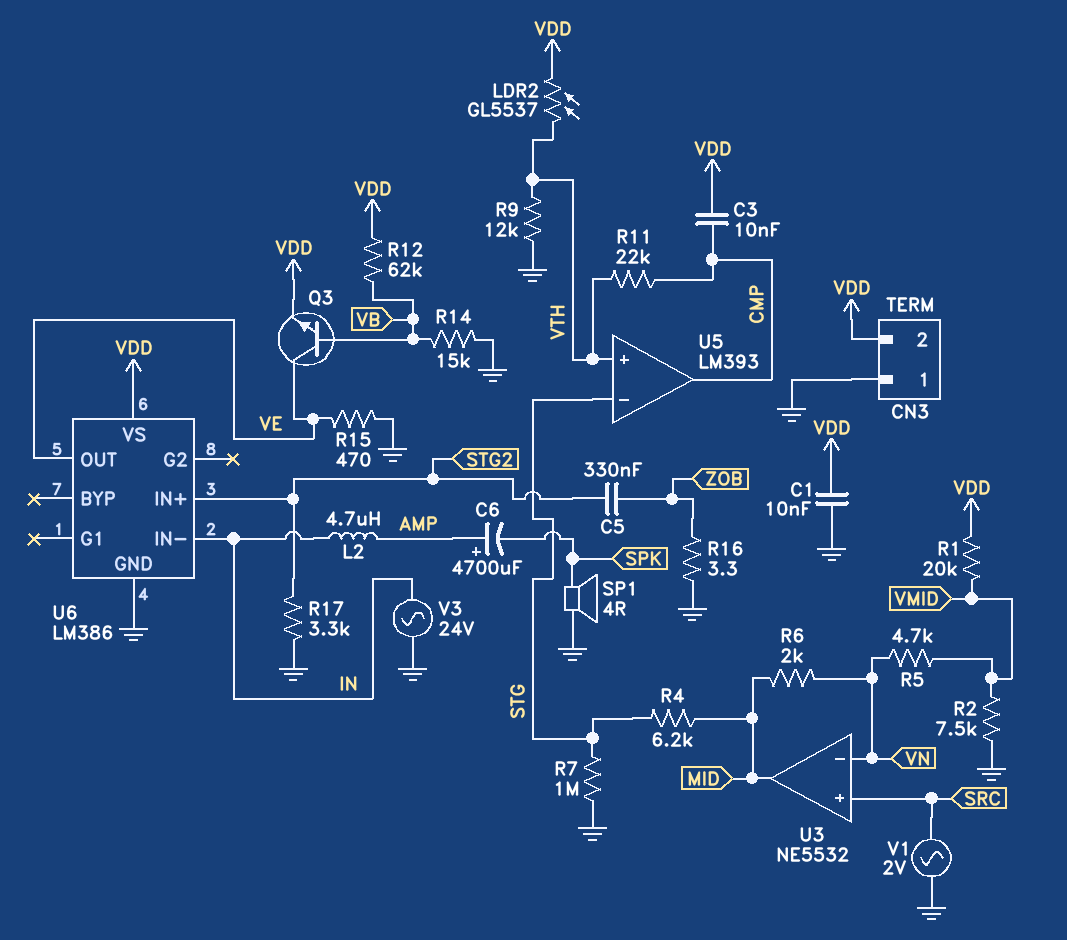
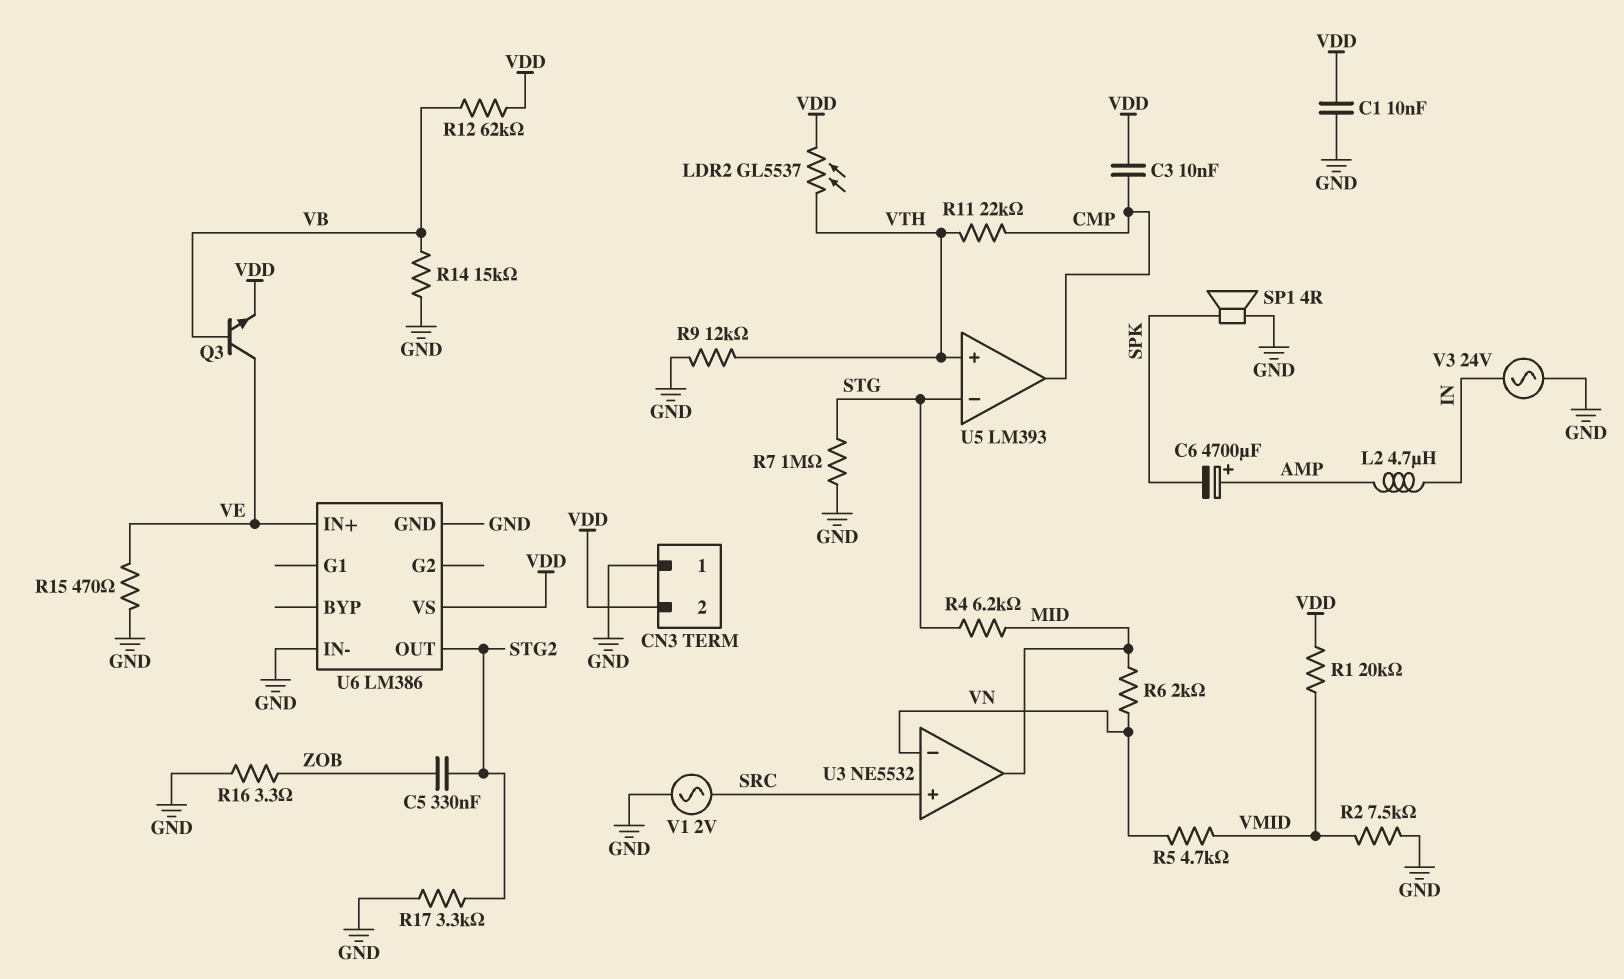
U6 pin IN+: STG2 -> VE
U6 pin IN-: IN -> GND
U6 pin OUT: VE -> STG2

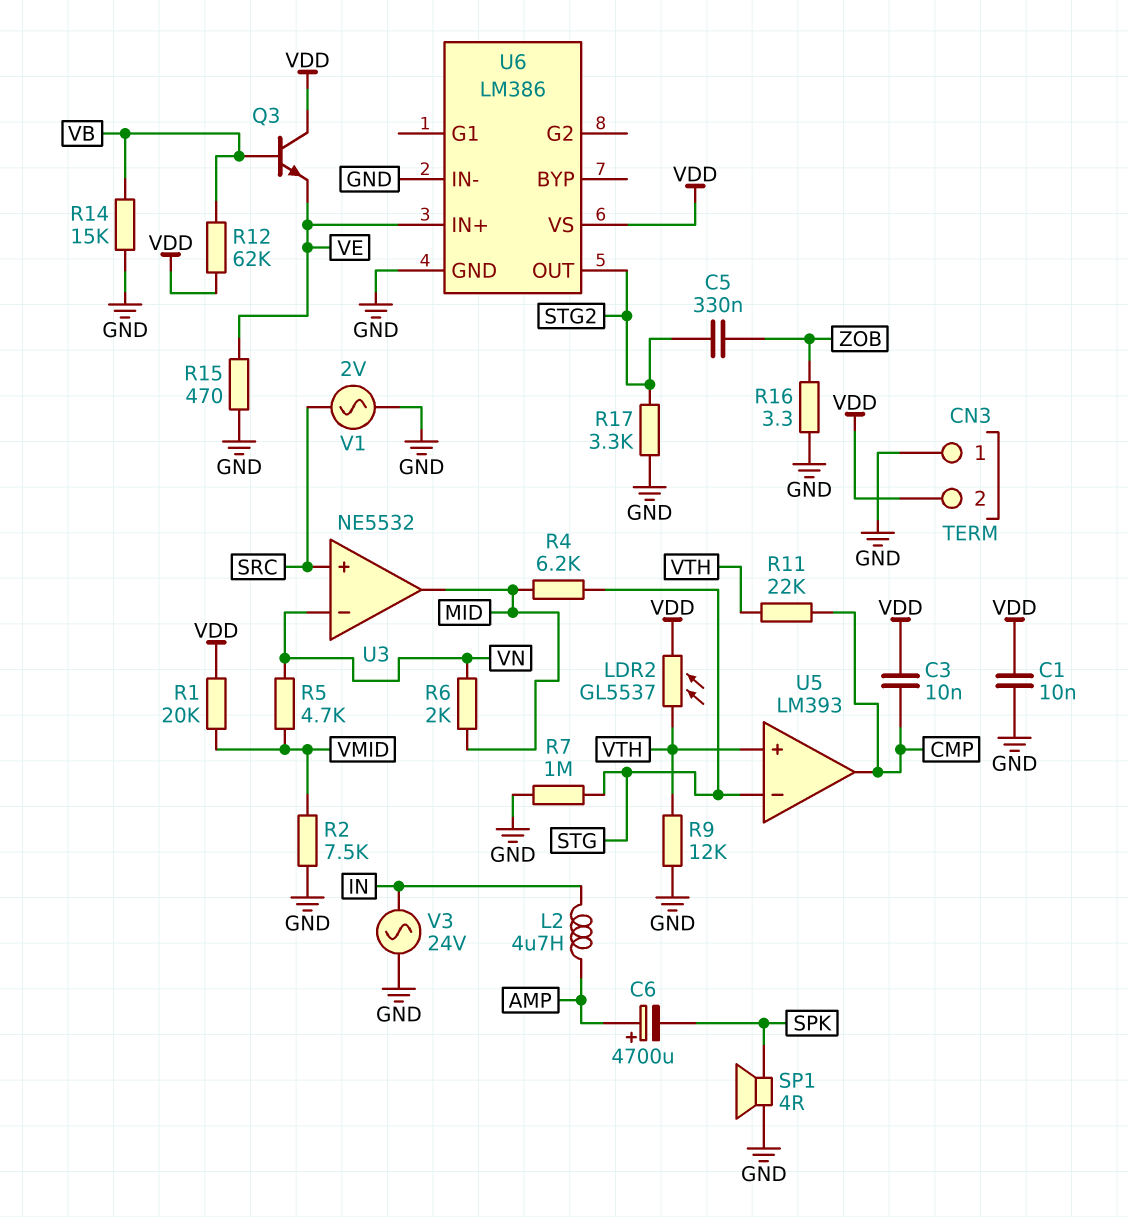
Q3: NPN (B VB, C VE, E VDD) -> NPN (B VB, C VDD, E VE)

